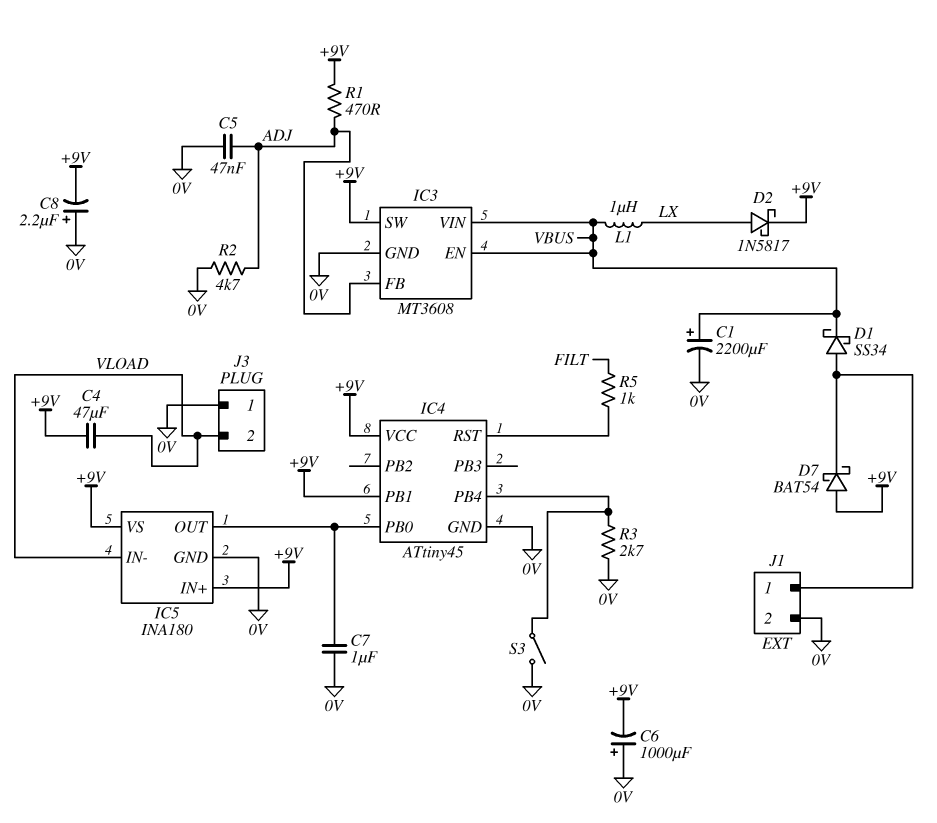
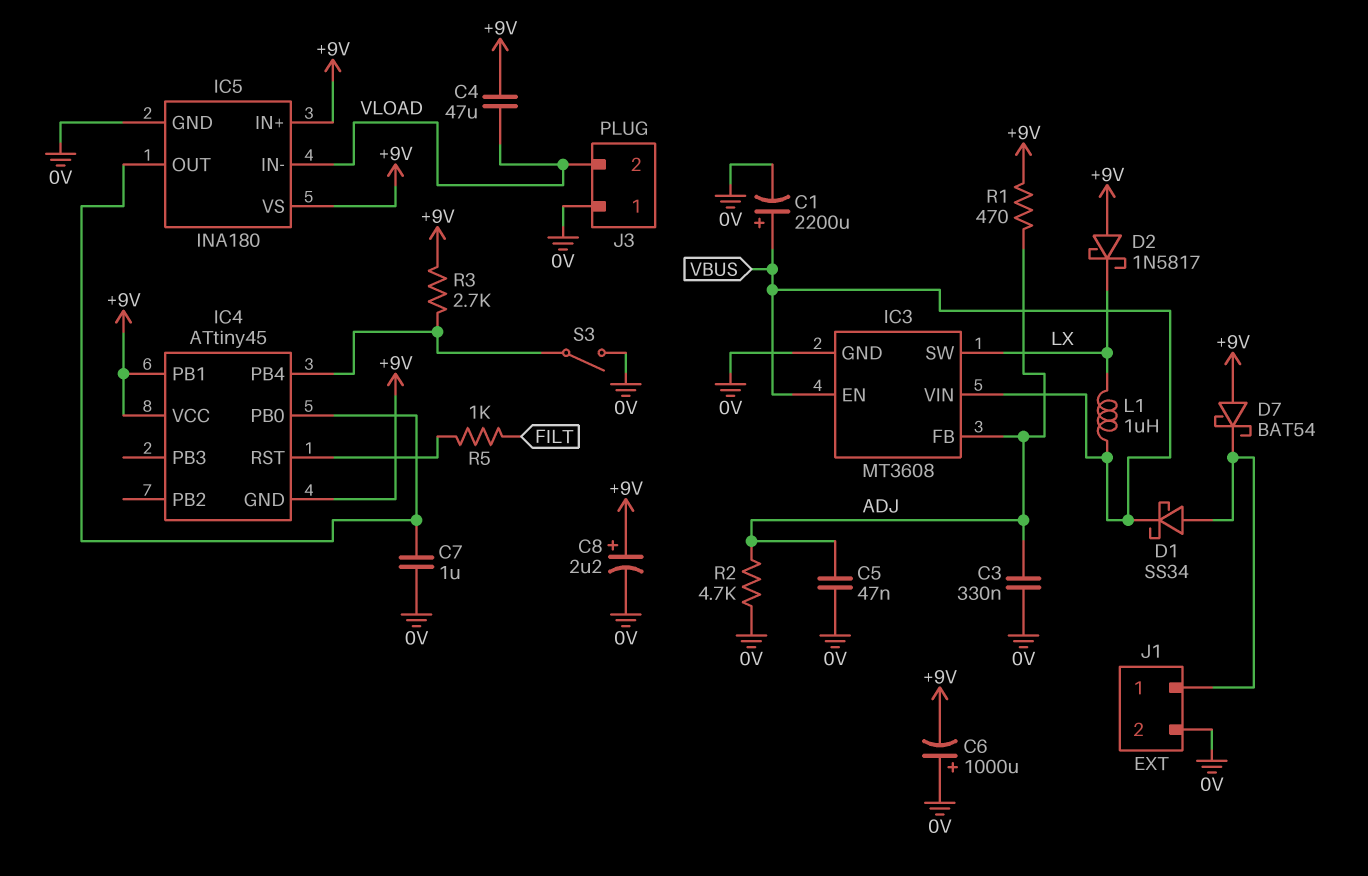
C3: none -> 330nF (0V, ADJ)
C8: 2.2uF (plus 0V, minus +9V) -> 2.2uF (plus +9V, minus 0V)
D2: schottky 1N5817 (A LX, K +9V) -> schottky 1N5817 (A +9V, K LX)
IC3 pin SW: +9V -> LX
IC4 pin GND: 0V -> +9V
R3: 2.7k (0V, IC4/PB4) -> 2.7k (+9V, IC4/PB4)

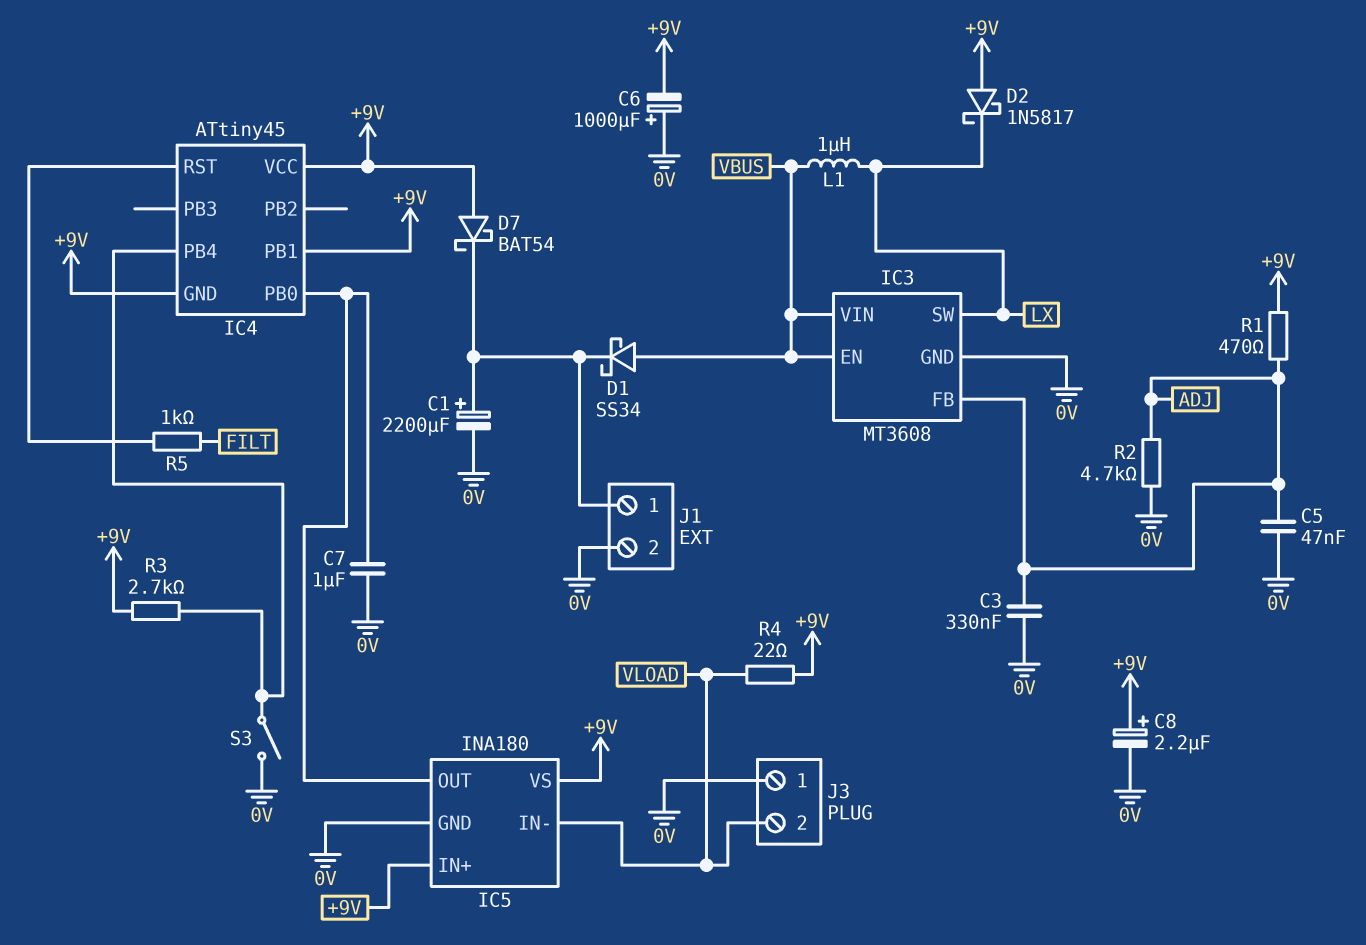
C1: 2200uF (plus VBUS, minus 0V) -> 2200uF (plus J1/1, minus 0V)
C4: 47uF (+9V, VLOAD) -> none
D1: schottky SS34 (A J1/1, K VBUS) -> schottky SS34 (A VBUS, K J1/1)
R4: none -> 22 (+9V, VLOAD)

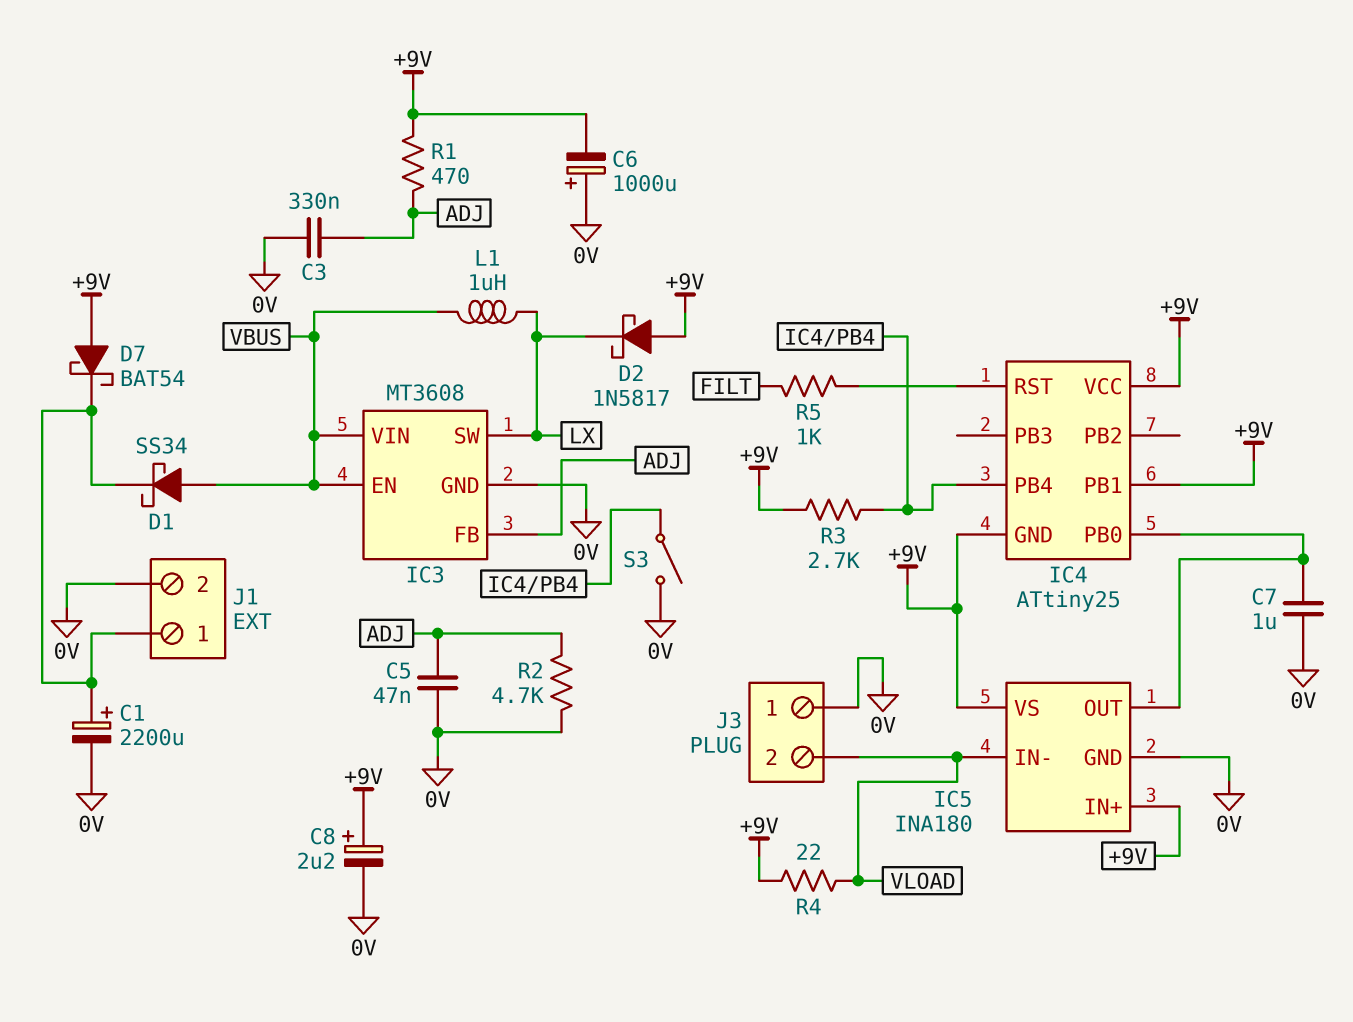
IC4: ATtiny45 -> ATtiny25

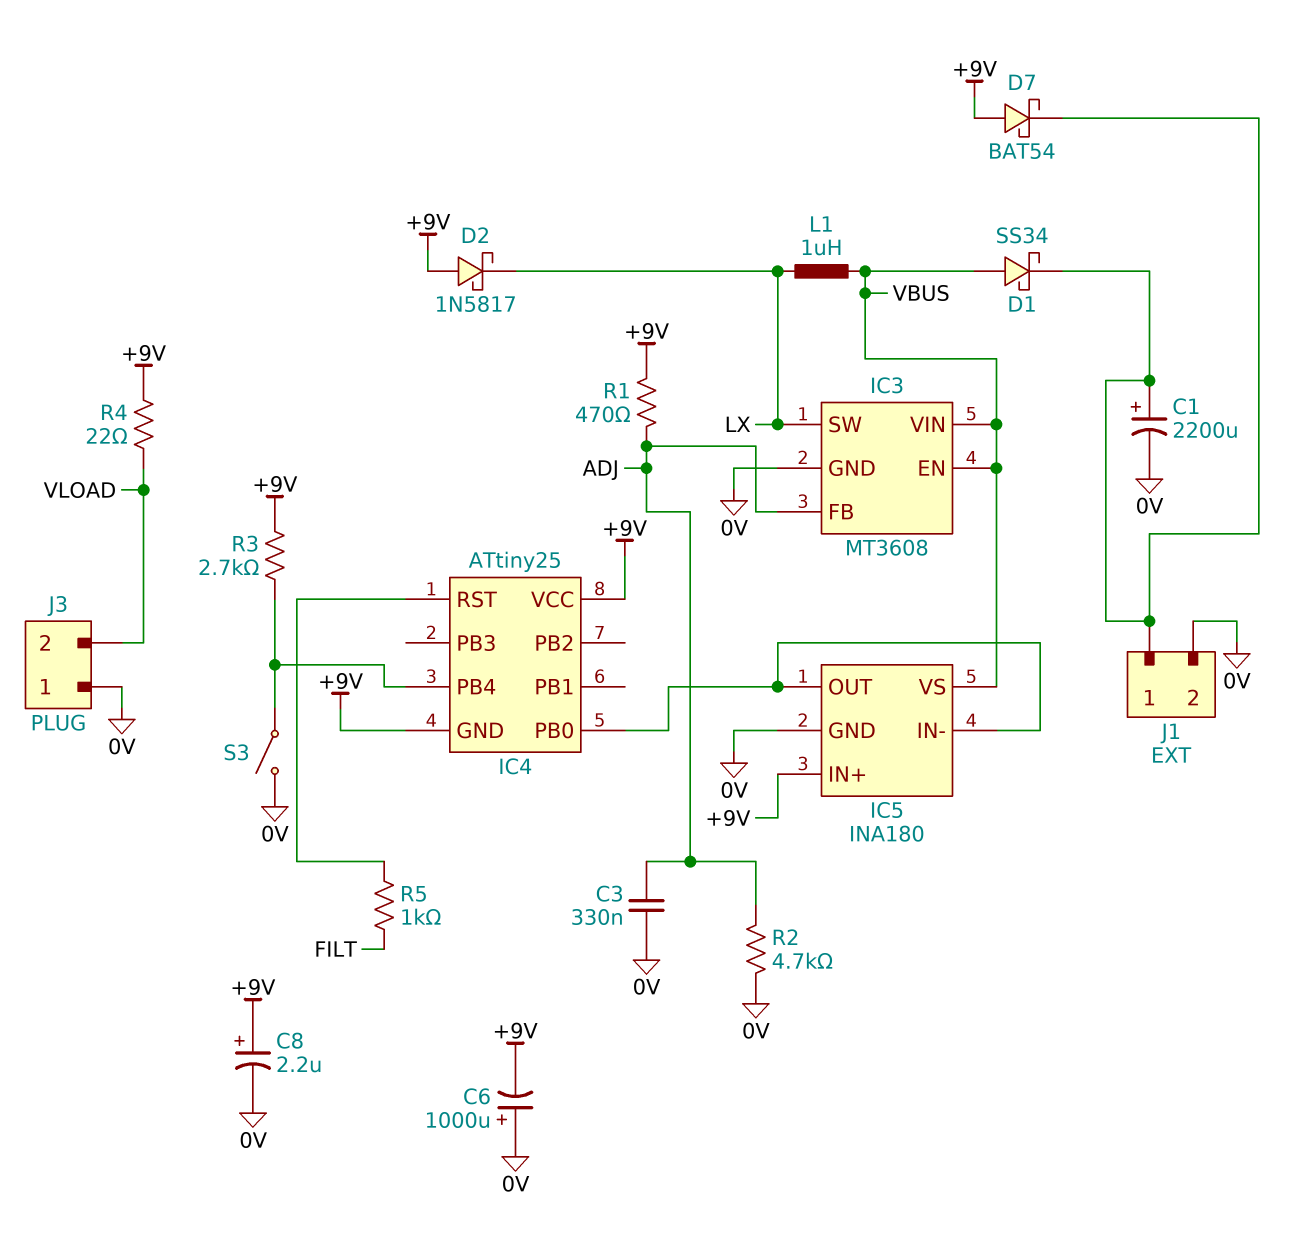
C5: 47nF (0V, ADJ) -> none
C7: 1uF (0V, IC4/PB0) -> none
IC4 pin PB1: +9V -> none
IC5 pin IN-: VLOAD -> IC4/PB0
IC5 pin VS: +9V -> VBUS

